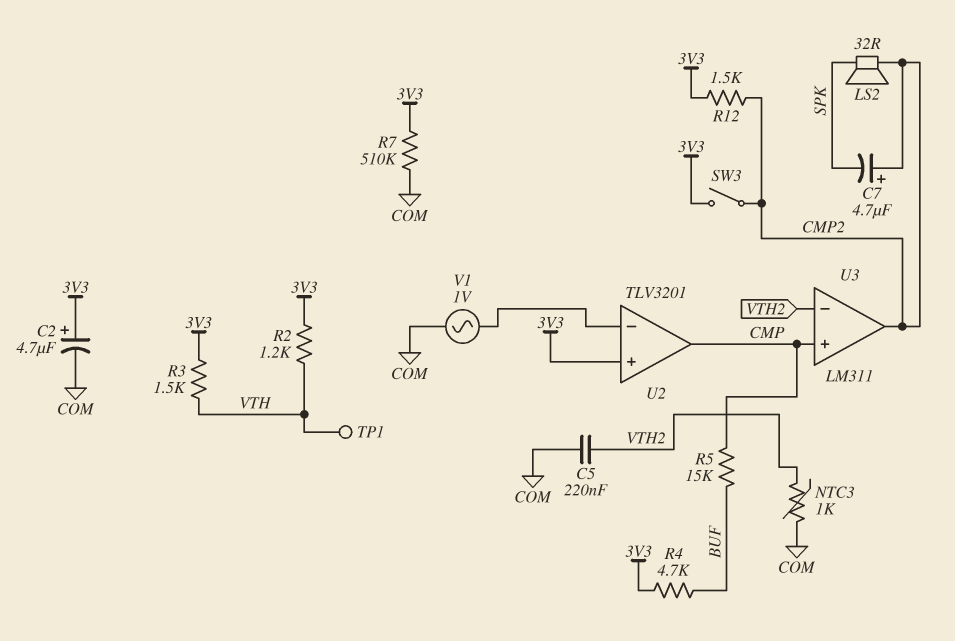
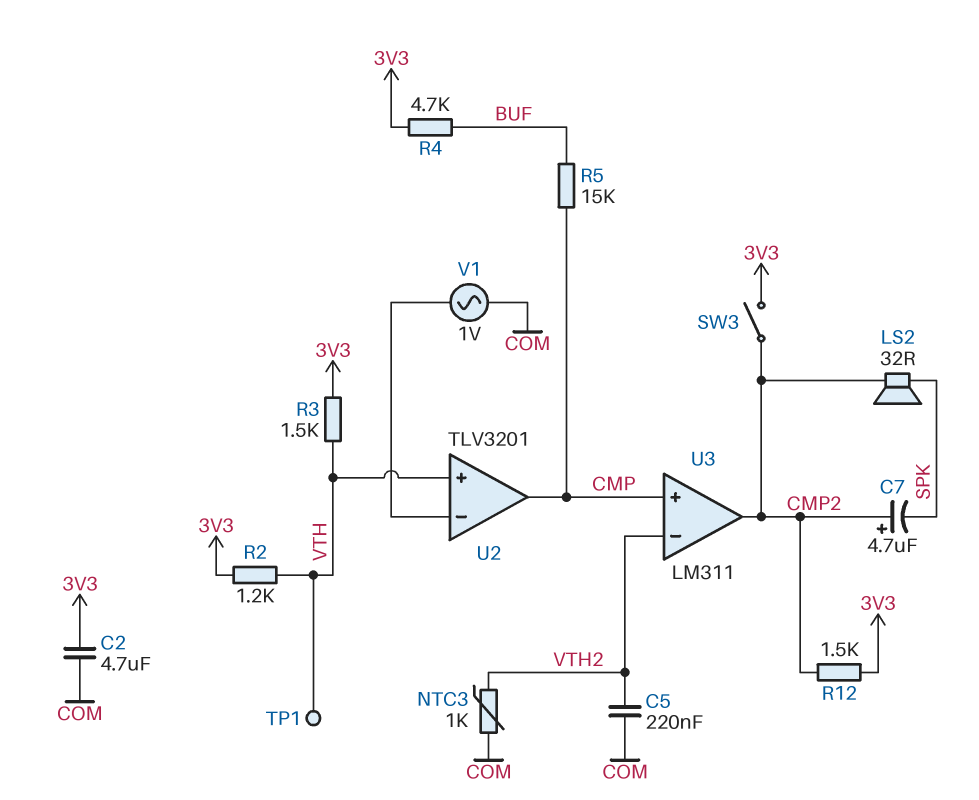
C2: 4.7uF (plus 3V3, minus COM) -> 4.7uF (3V3, COM)
R7: 510k (3V3, COM) -> none
U2 pin in+: 3V3 -> VTH

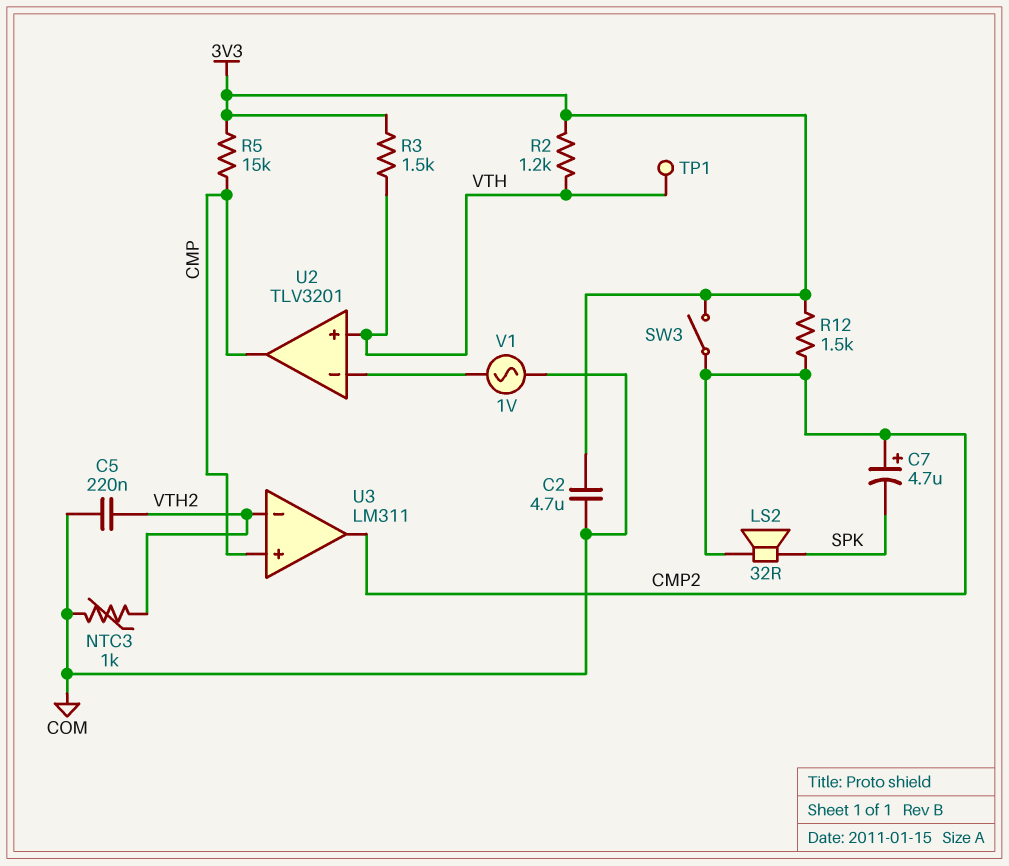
R4: 4.7k (3V3, BUF) -> none
R5: 15k (BUF, CMP) -> 15k (3V3, CMP)

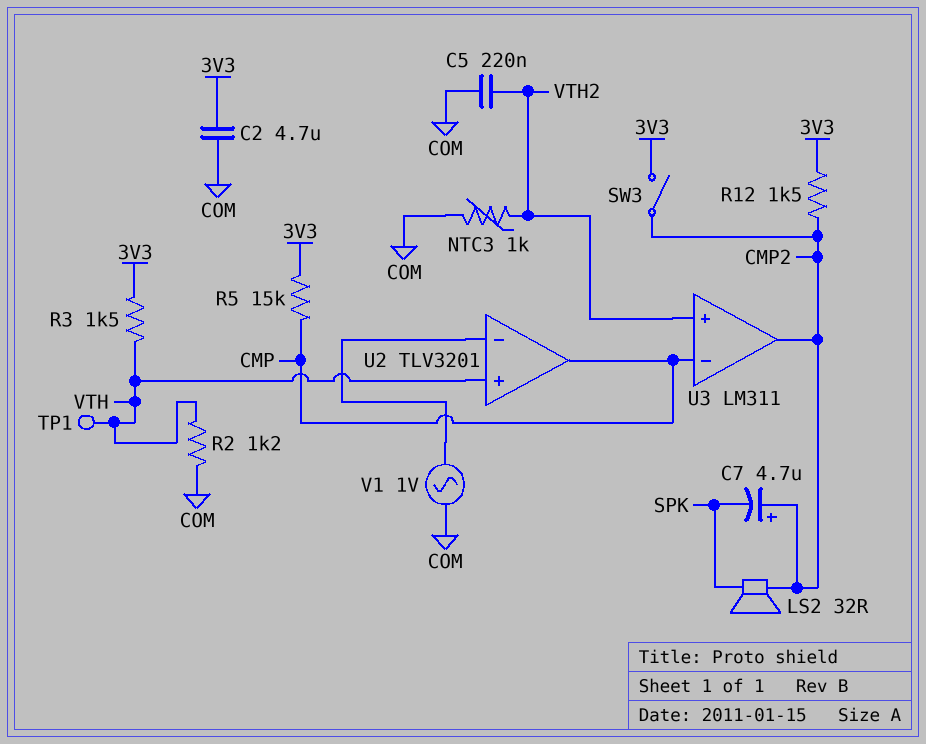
R2: 1.2k (3V3, VTH) -> 1.2k (COM, VTH)
U3 pin in+: CMP -> VTH2
U3 pin in-: VTH2 -> CMP

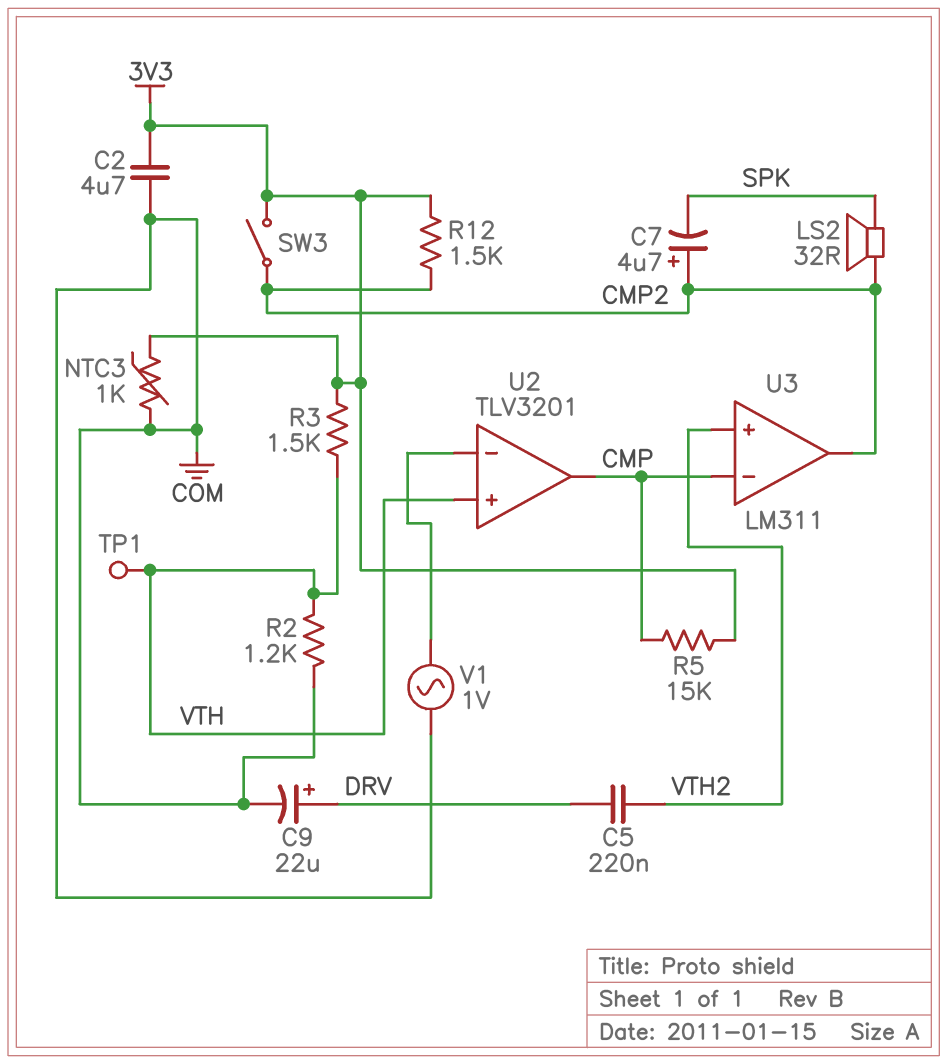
C5: 220nF (COM, VTH2) -> 220nF (DRV, VTH2)
C9: none -> 22uF (plus DRV, minus COM)
NTC3: 1k (COM, VTH2) -> 1k (3V3, COM)

